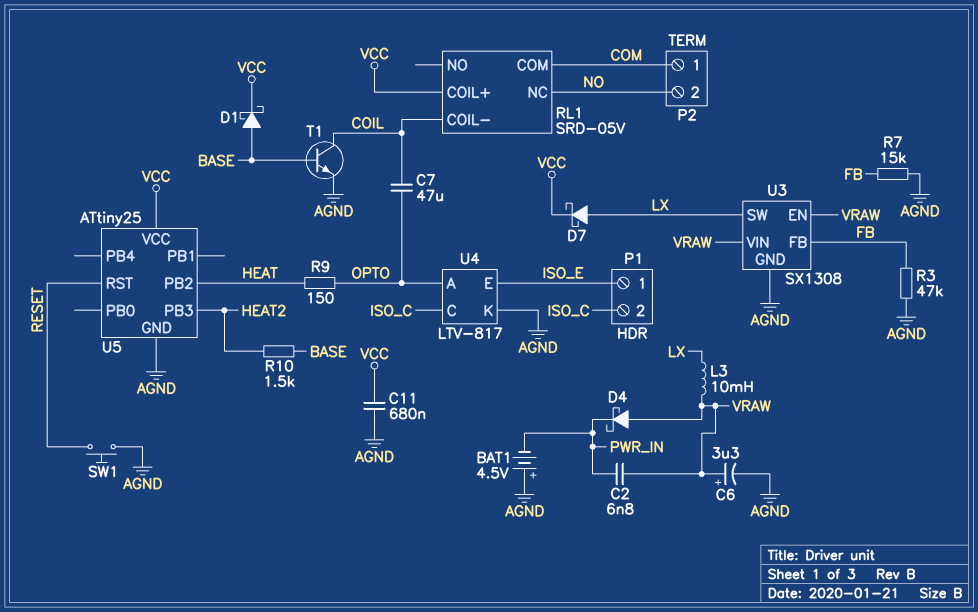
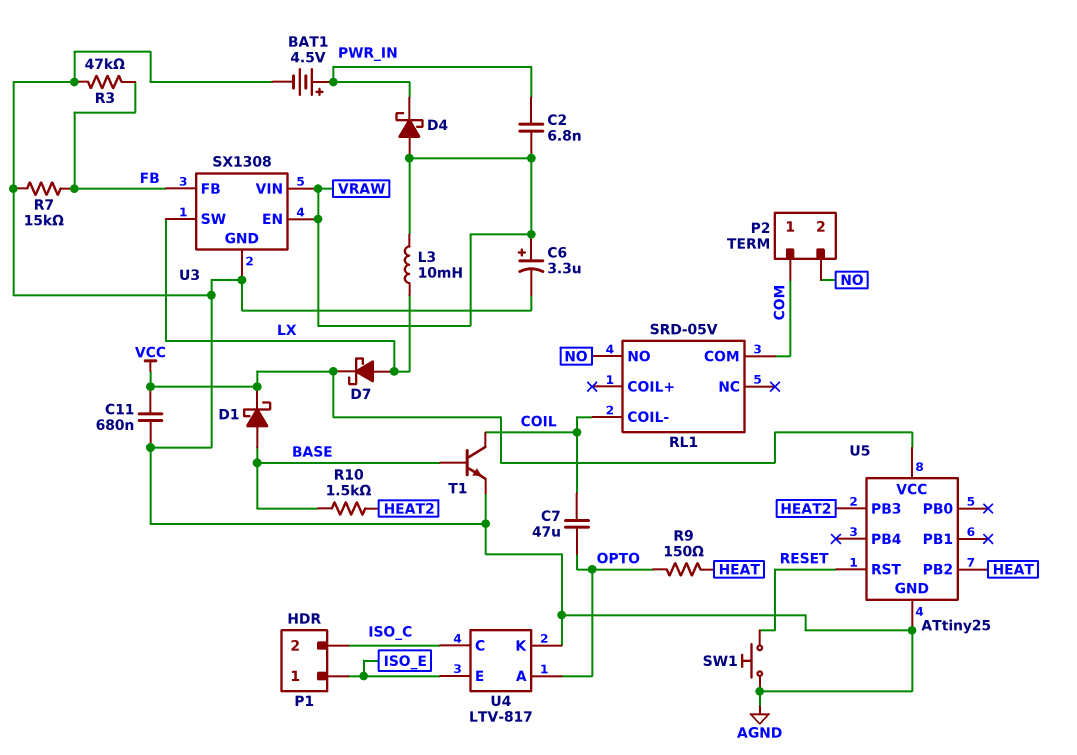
BAT1: 4.5V (plus AGND, minus PWR_IN) -> 4.5V (plus PWR_IN, minus AGND)
RL1 pin COIL+: VCC -> none
RL1 pin NC: NO -> none
RL1 pin NO: none -> NO

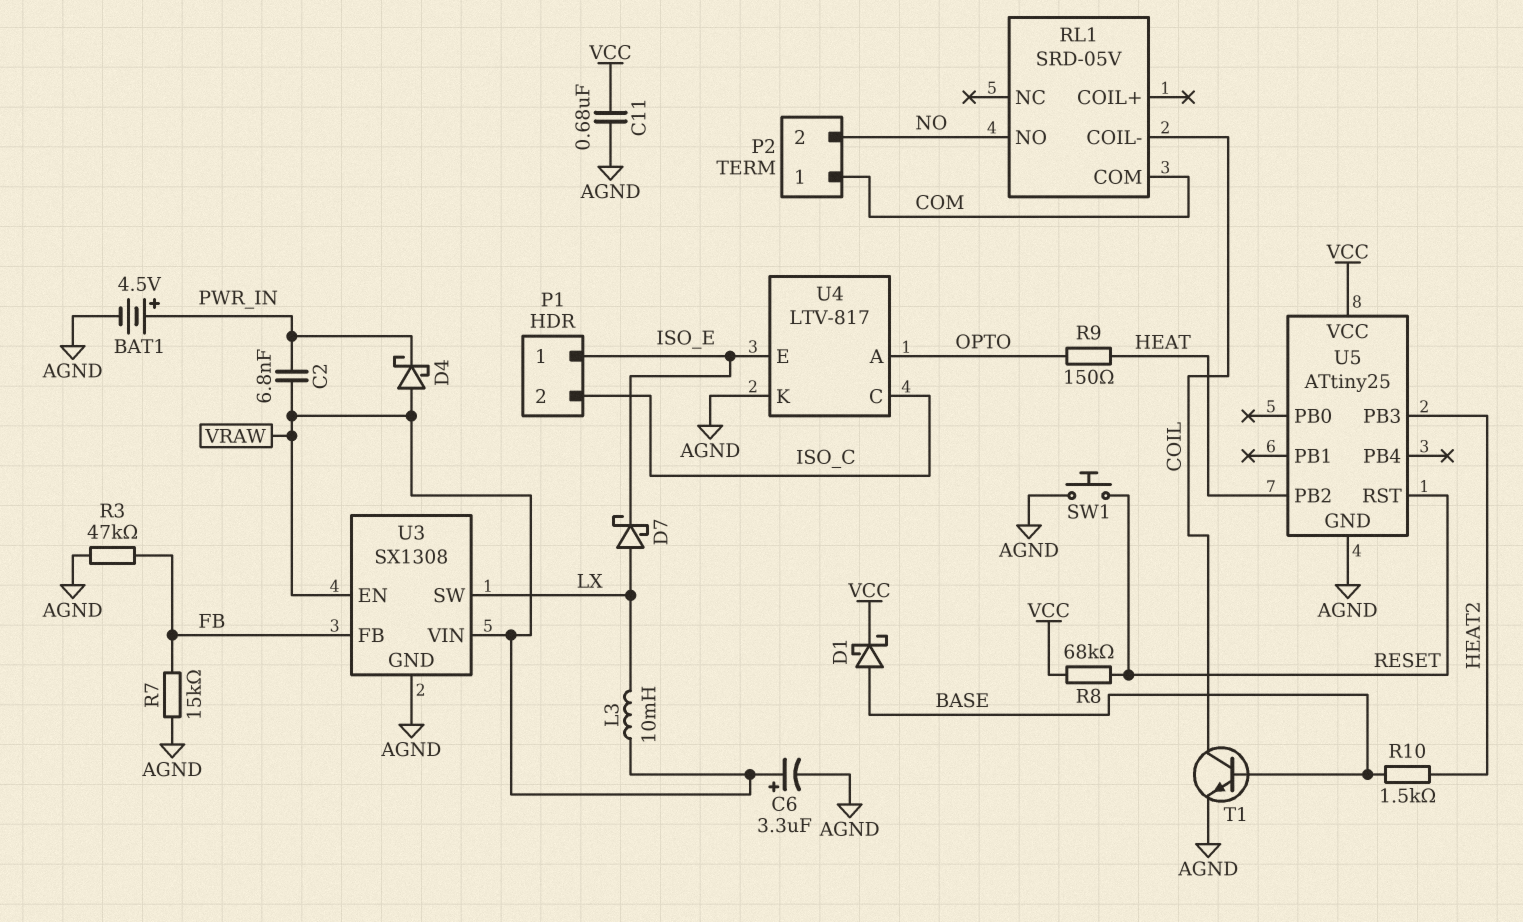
C7: 47uF (COIL, OPTO) -> none
D7: schottky (A LX, K VCC) -> schottky (A LX, K ISO_E)
R8: none -> 68k (RESET, VCC)

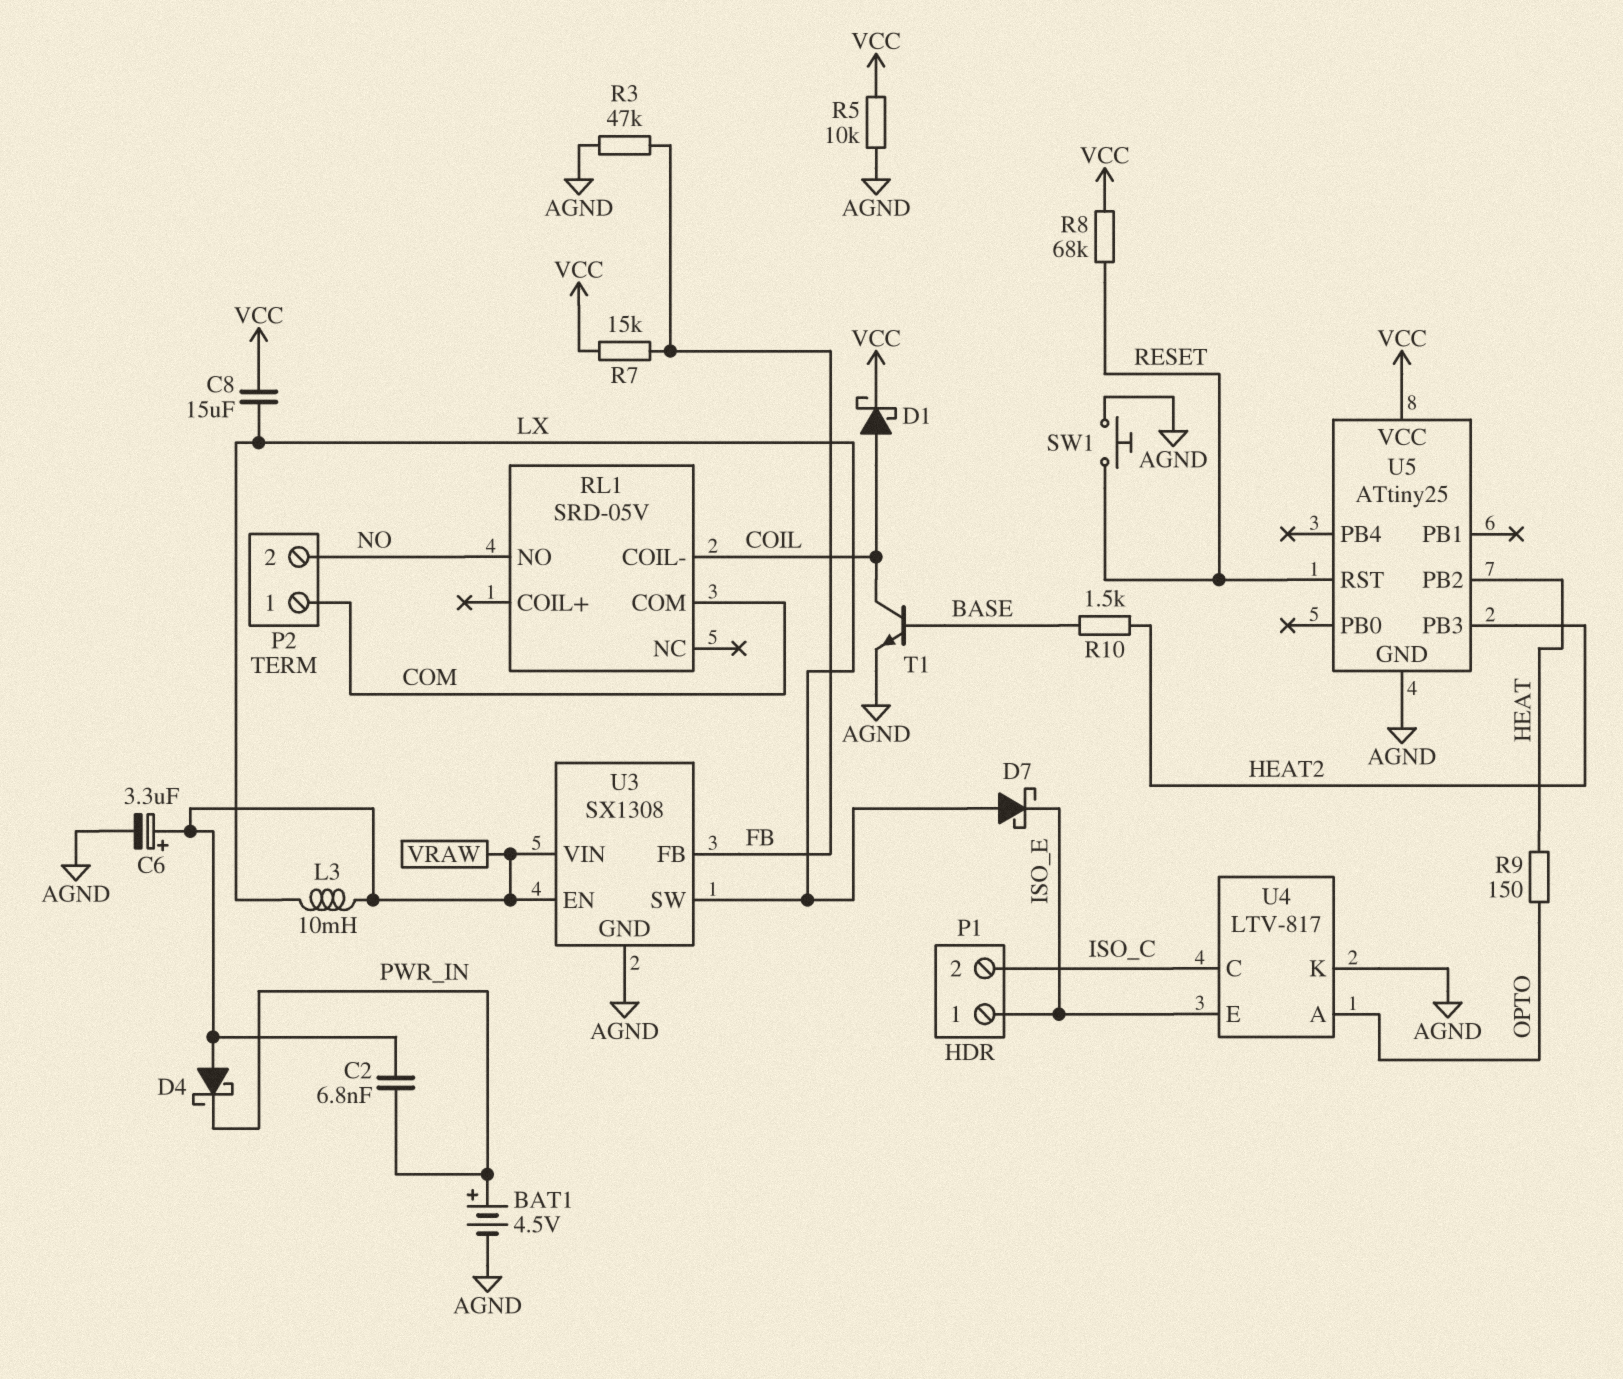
C8: none -> 15uF (LX, VCC)
C11: 680nF (AGND, VCC) -> none
D1: schottky (A BASE, K VCC) -> schottky (A COIL, K VCC)
R5: none -> 10k (AGND, VCC)
R7: 15k (AGND, FB) -> 15k (FB, VCC)

